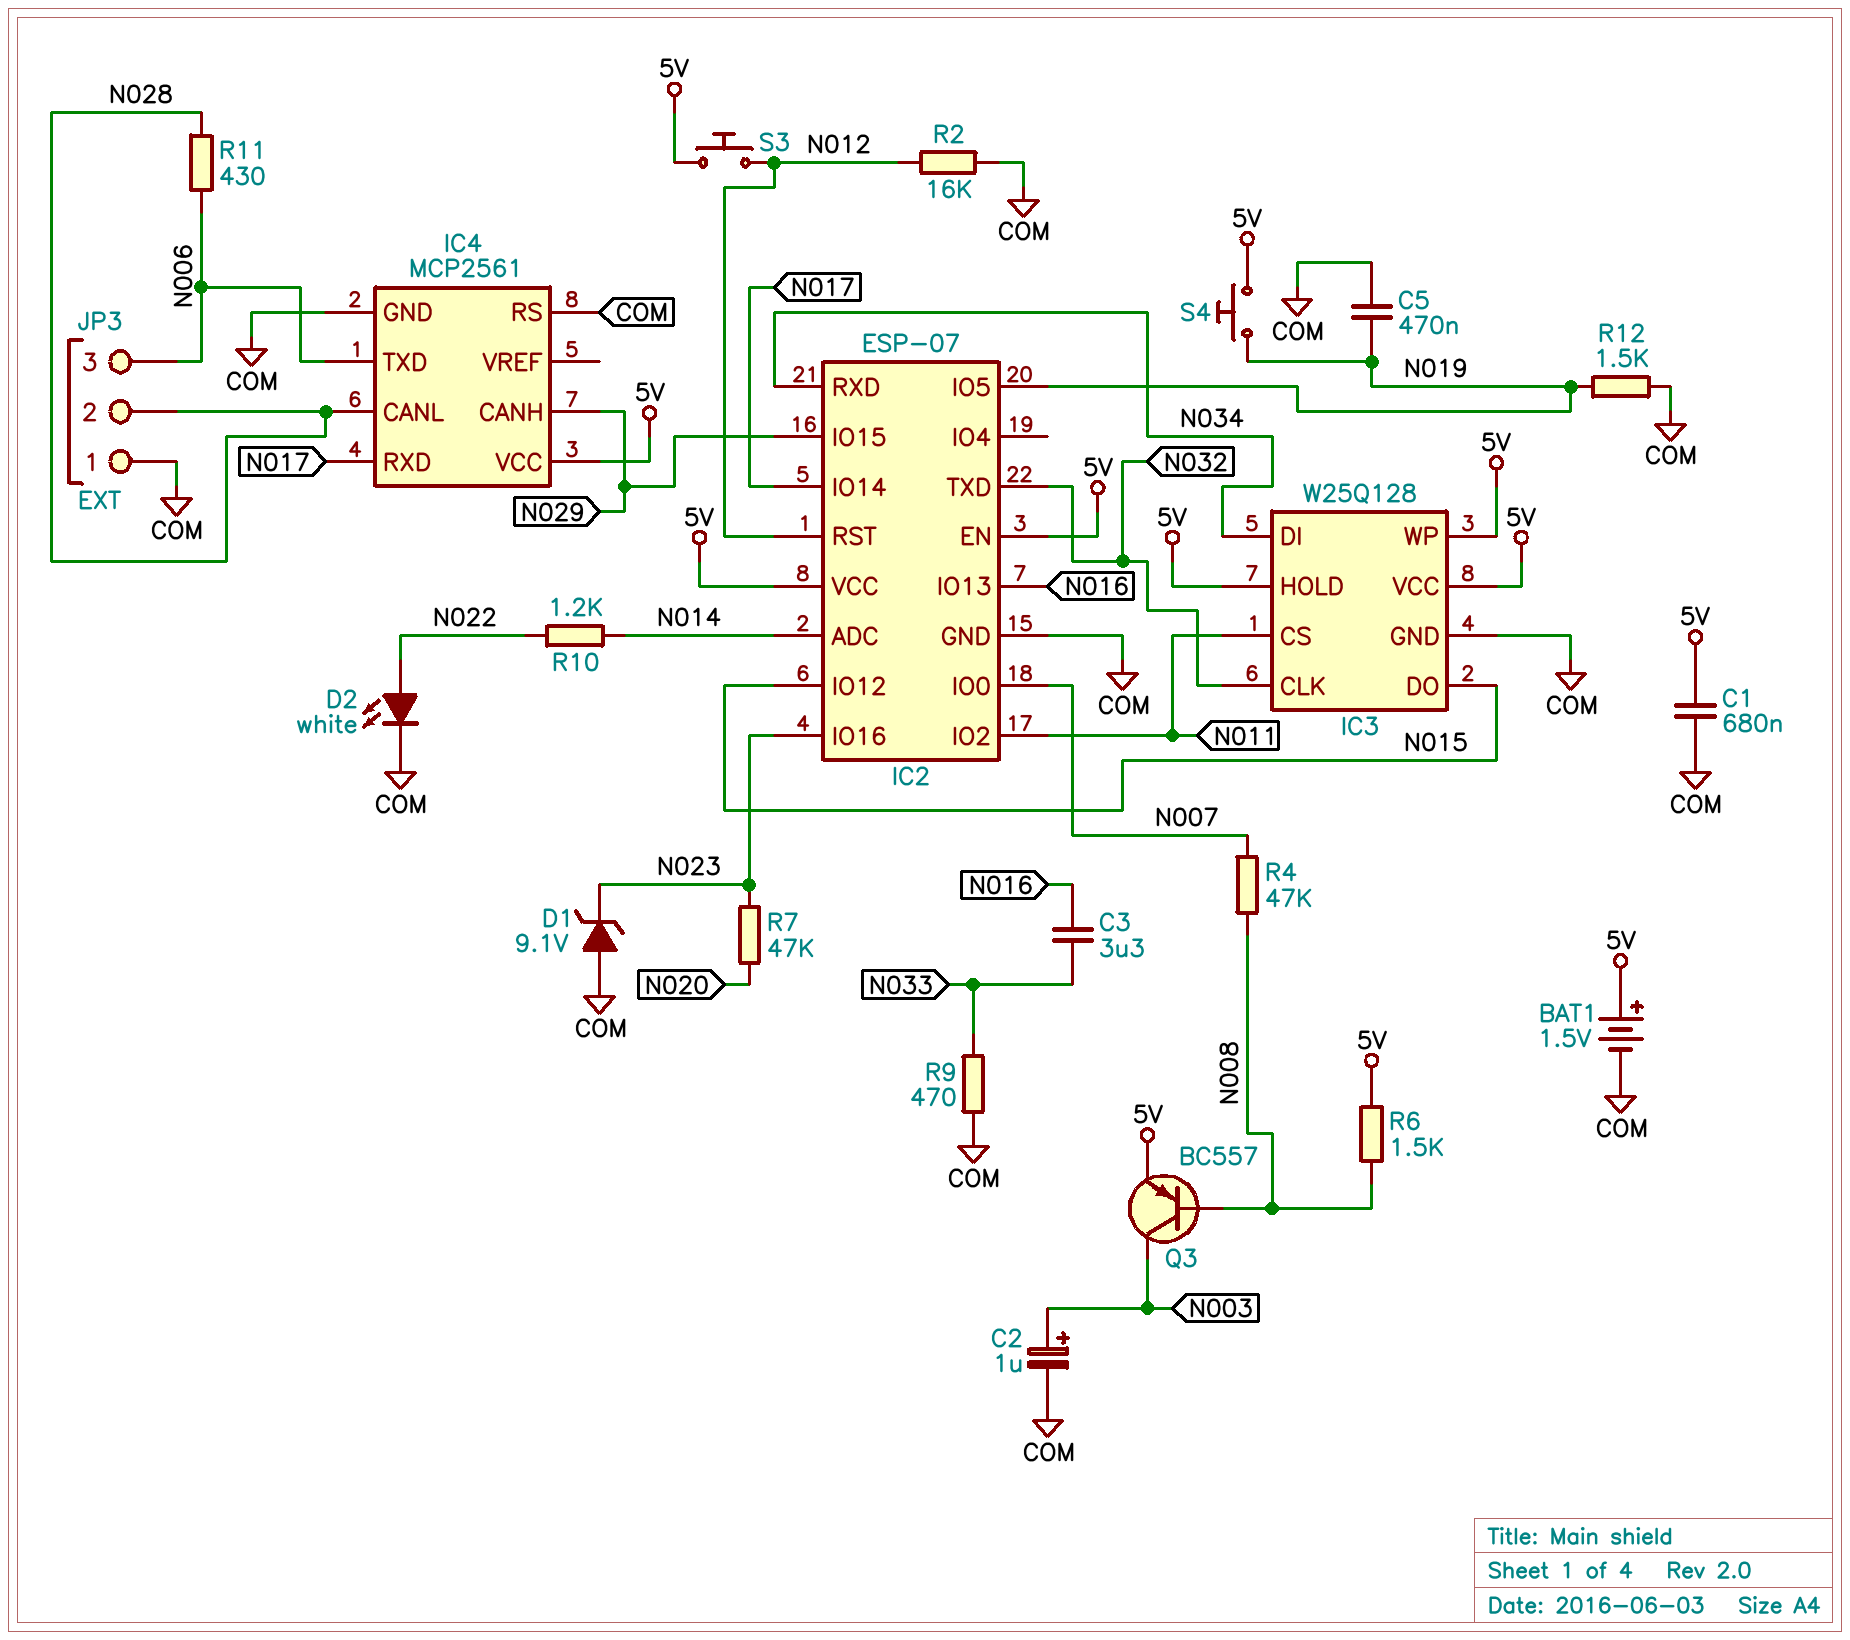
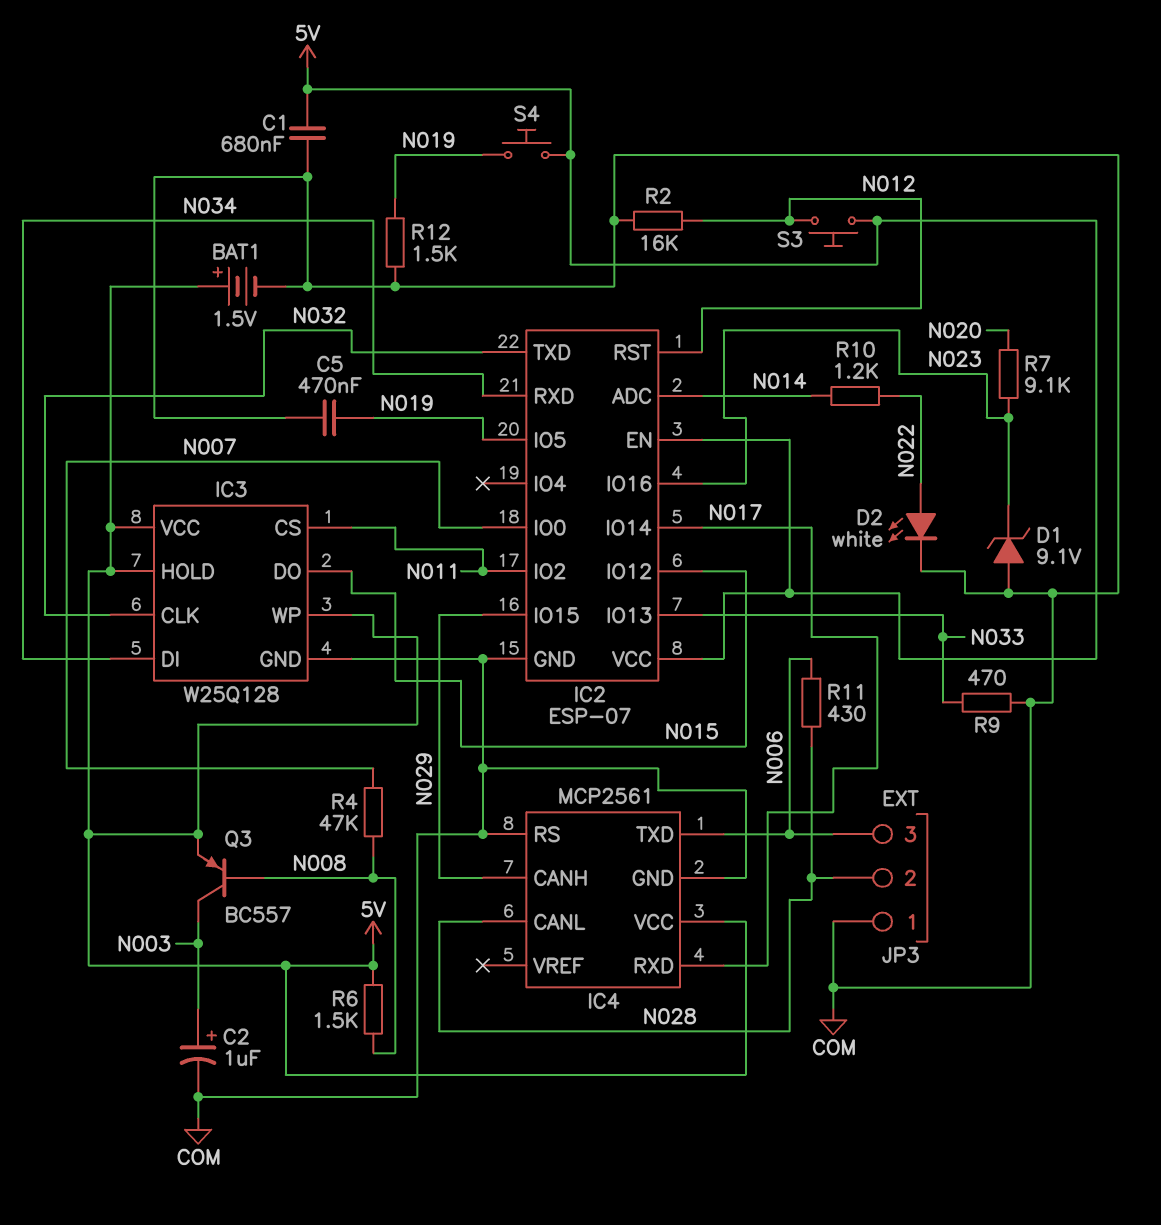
C3: 3.3uF (N016, N033) -> none
IC2 pin IO13: N016 -> N033
R7: 47k (N020, N023) -> 9.1k (N020, N023)

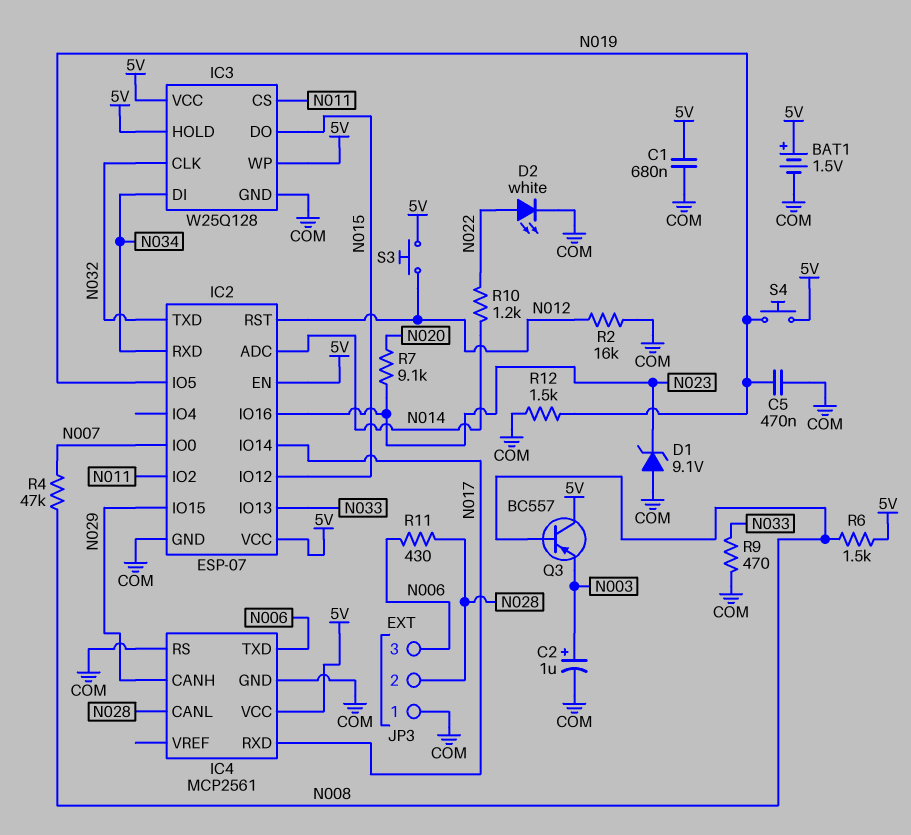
Q3: PNP BC557 (B N008, C N003, E 5V) -> PNP BC557 (B N008, C 5V, E N003)

